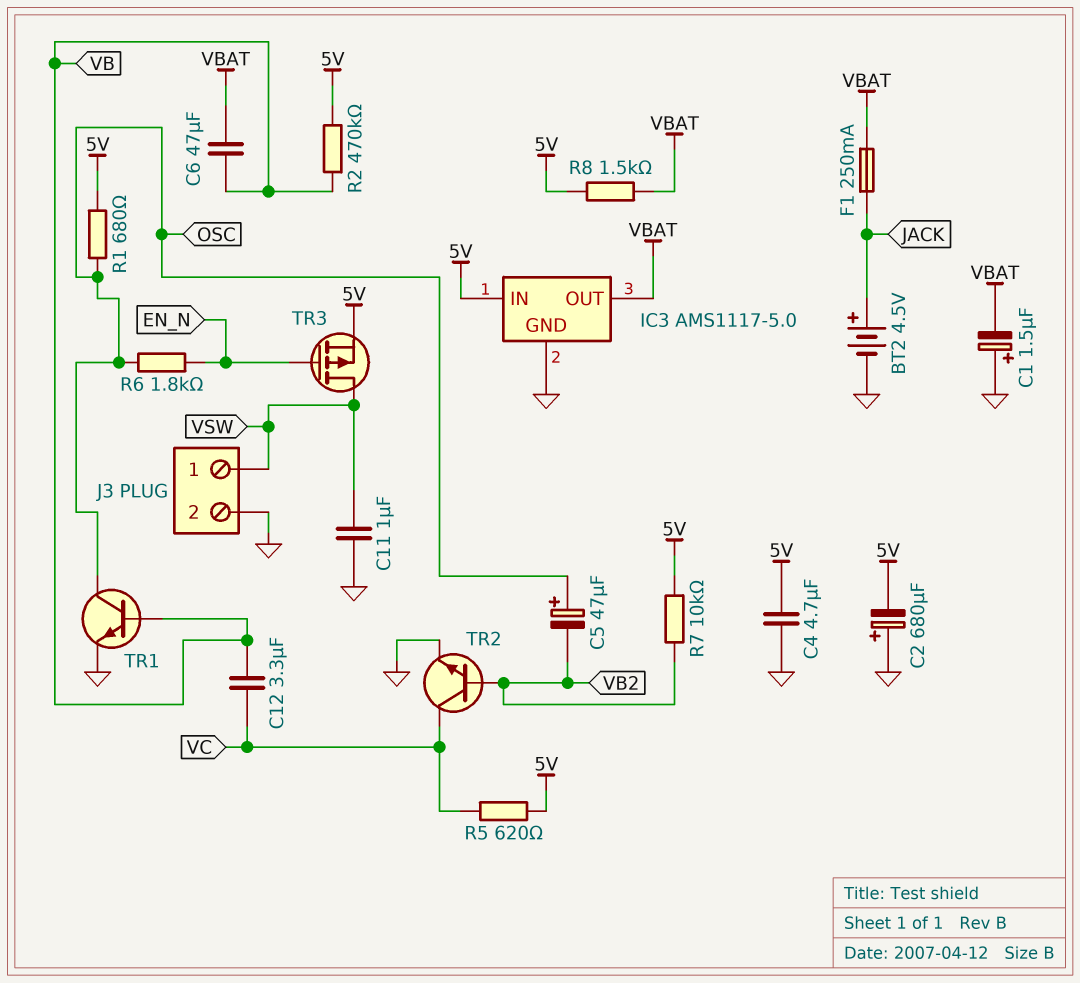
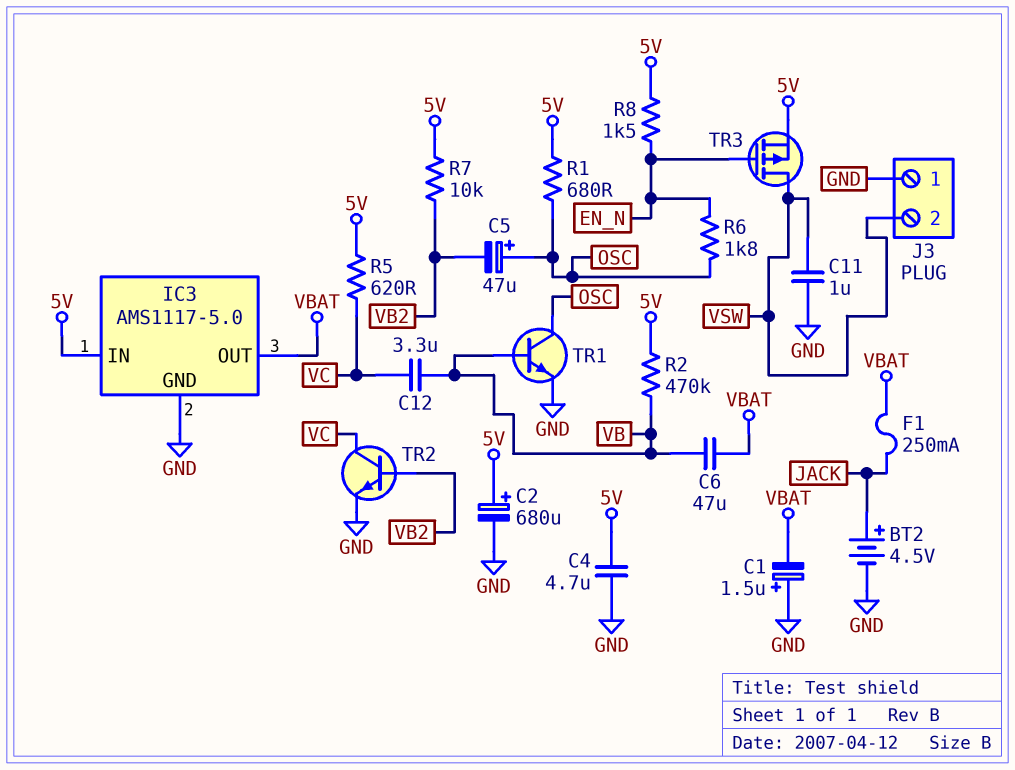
C2: 680uF (plus GND, minus 5V) -> 680uF (plus 5V, minus GND)
J3 pin 1: VSW -> GND
J3 pin 2: GND -> VSW
R8: 1.5k (5V, VBAT) -> 1.5k (5V, EN_N)

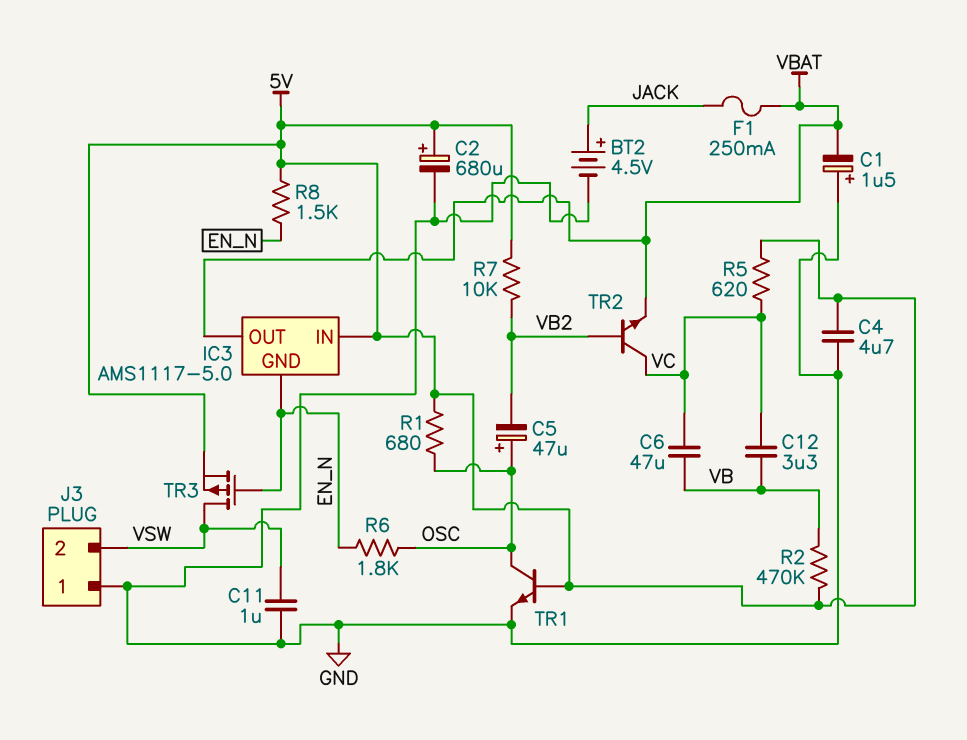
C6: 47uF (VB, VBAT) -> 47uF (VB, VC)
IC3 pin GND: GND -> EN_N
TR1: NPN (B VB, C OSC, E GND) -> NPN (B 5V, C OSC, E GND)
TR2: NPN (B VB2, C VC, E GND) -> NPN (B VB2, C VC, E VBAT)

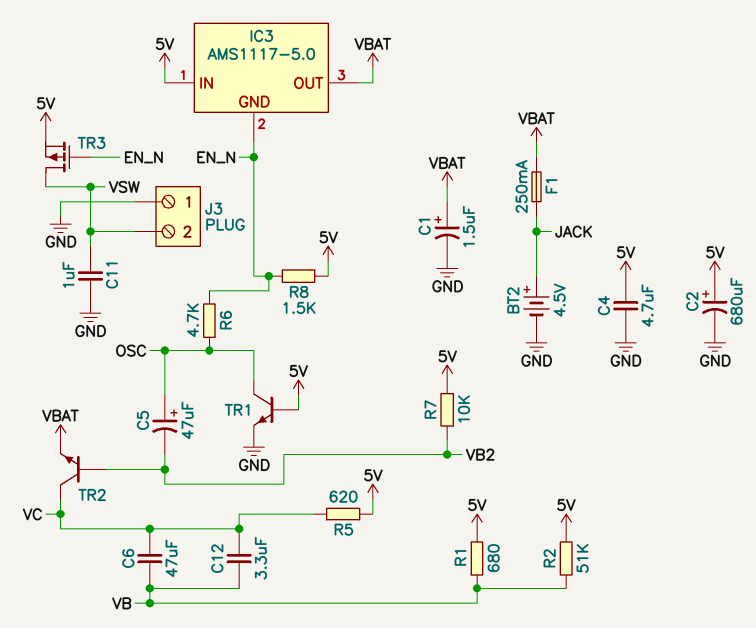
C1: 1.5uF (plus GND, minus VBAT) -> 1.5uF (plus VBAT, minus GND)
R1: 680 (5V, OSC) -> 680 (5V, VB)
R2: 470k (5V, VB) -> 51k (5V, VB)
R6: 1.8k (EN_N, OSC) -> 4.7k (EN_N, OSC)

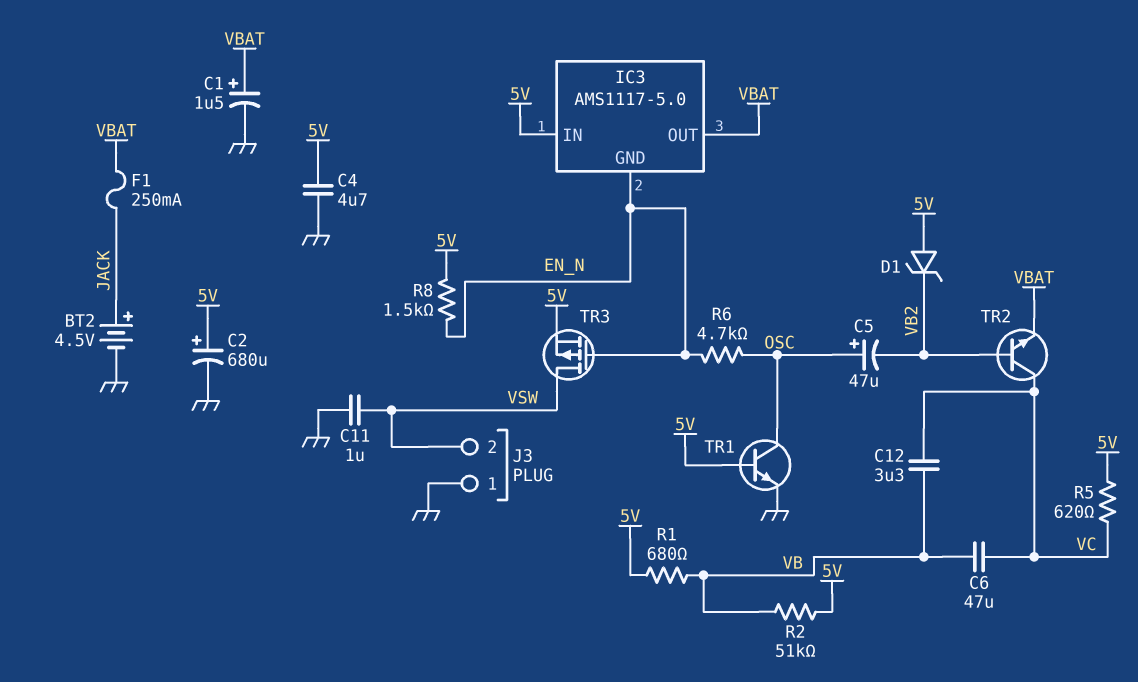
D1: none -> zener (A 5V, K VB2)
R7: 10k (5V, VB2) -> none

